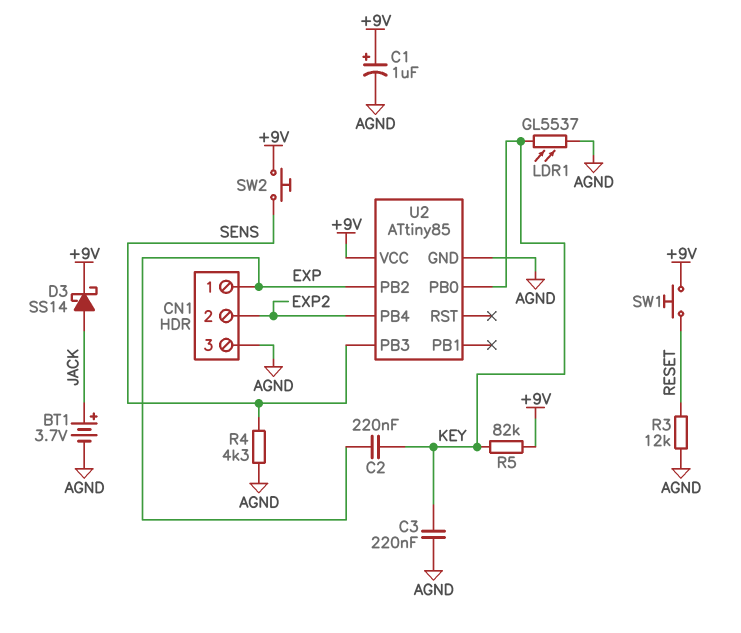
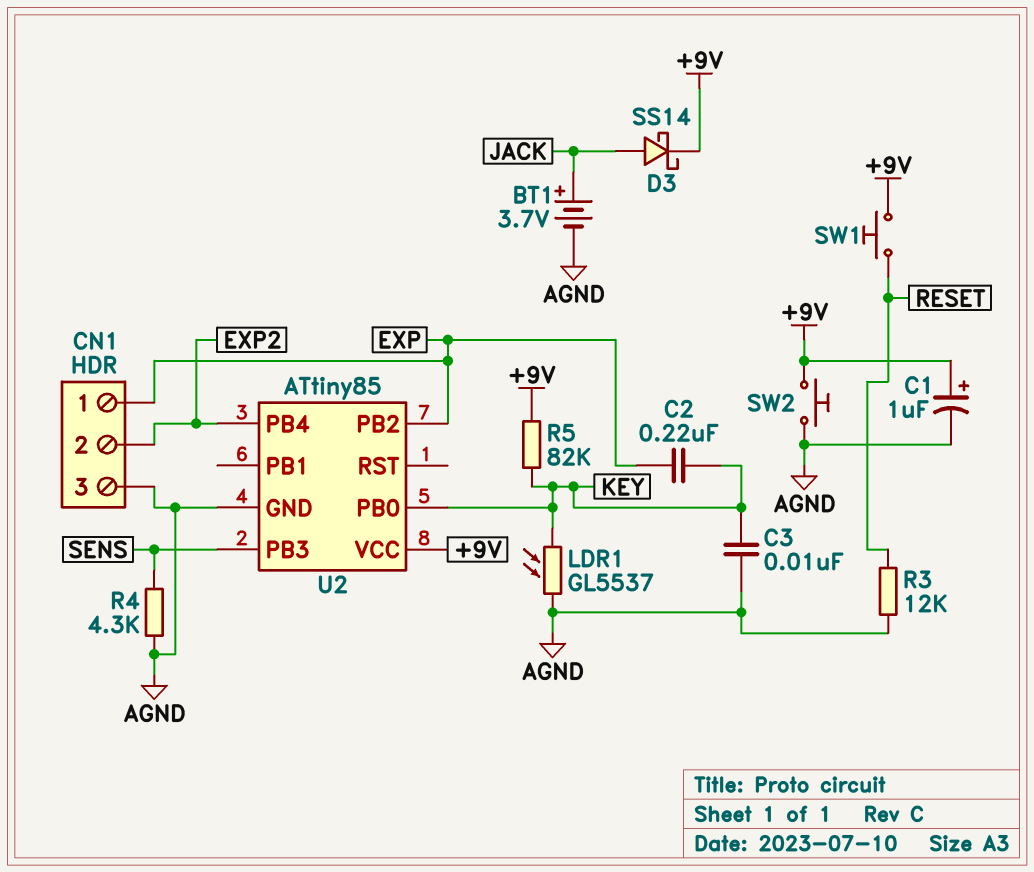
C3: 220nF (AGND, KEY) -> 10nF (AGND, KEY)
SW2: button (+9V, SENS) -> button (+9V, AGND)

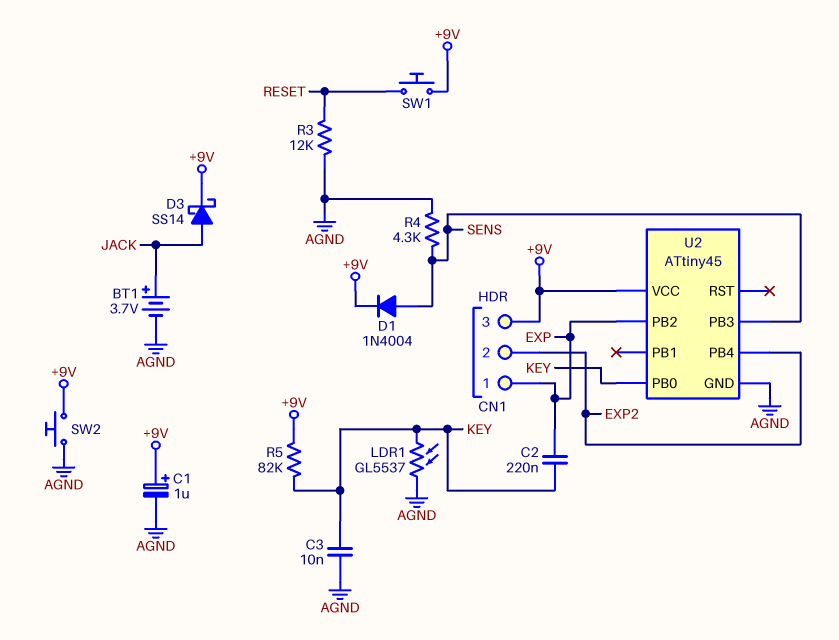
CN1 pin 3: AGND -> +9V
D1: none -> diode 1N4004 (A SENS, K +9V)
U2: ATtiny85 -> ATtiny45

